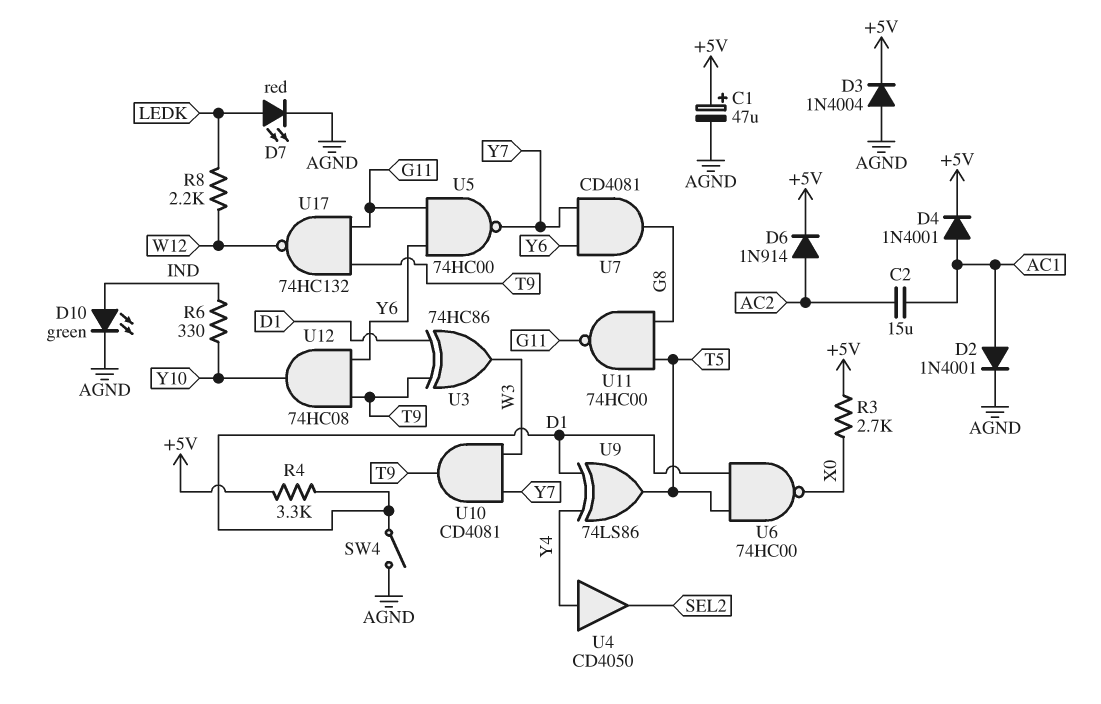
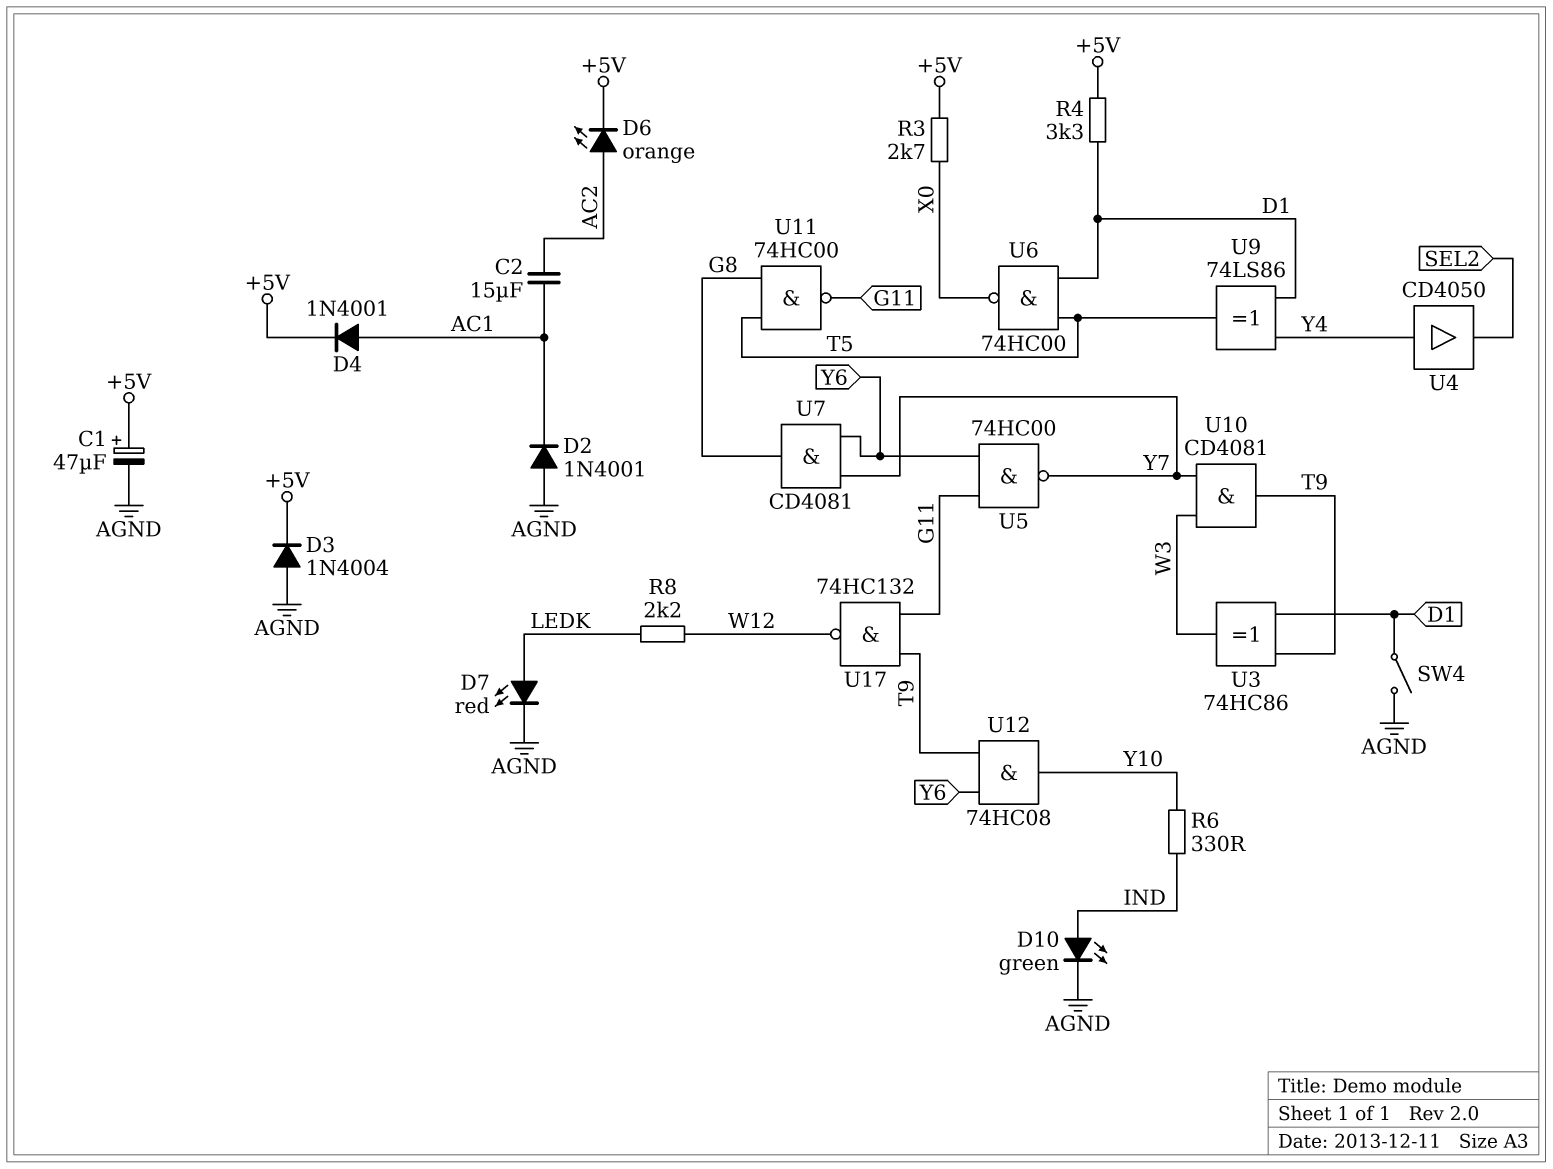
D2: diode 1N4001 (A AC1, K AGND) -> diode 1N4001 (A AGND, K AC1)
D6: diode 1N914 (A AC2, K +5V) -> LED orange (A AC2, K +5V)

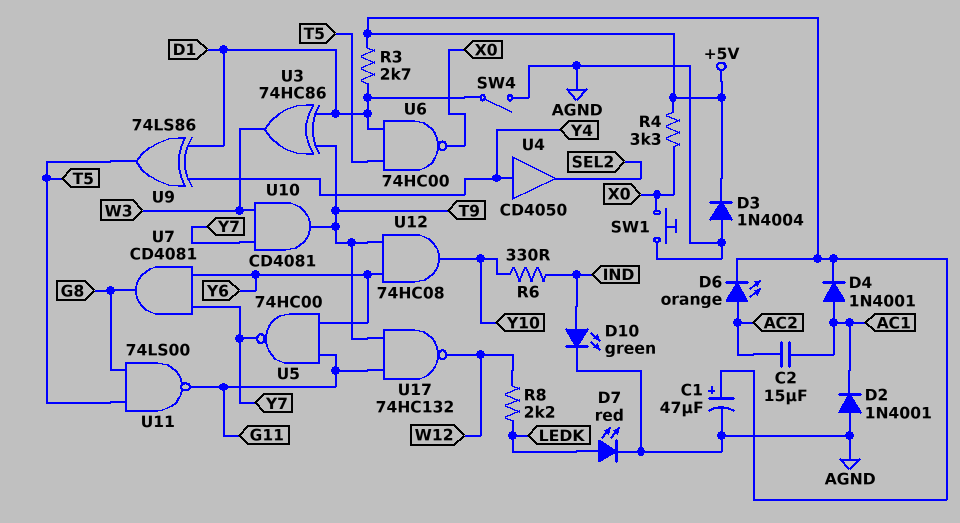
R3: 2.7k (+5V, X0) -> 2.7k (+5V, D1)
R4: 3.3k (+5V, D1) -> 3.3k (+5V, X0)
SW1: none -> button (AGND, X0)
U11: NAND 74HC00 (in G8, in T5, out G11) -> NAND 74LS00 (in G8, in T5, out G11)

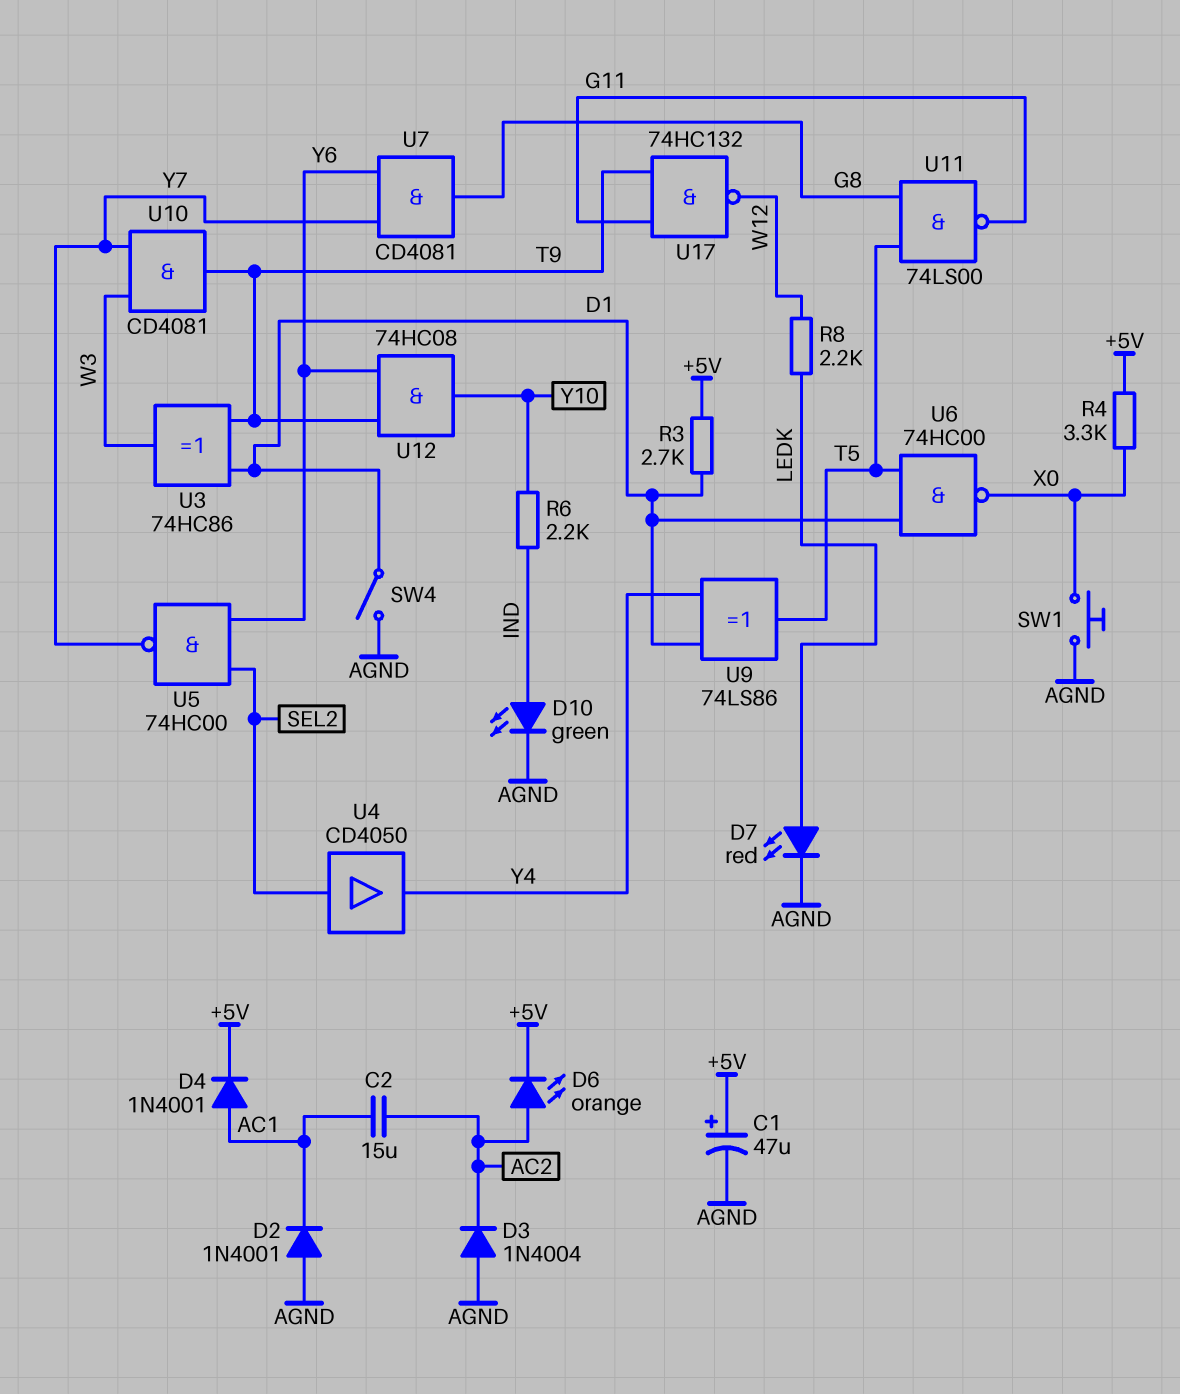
D3: diode 1N4004 (A AGND, K +5V) -> diode 1N4004 (A AGND, K AC2)
R6: 330 (IND, Y10) -> 2.2k (IND, Y10)
U4: buffer CD4050 (in Y4, out SEL2) -> buffer CD4050 (in SEL2, out Y4)
U5: NAND 74HC00 (in G11, in Y6, out Y7) -> NAND 74HC00 (in SEL2, in Y6, out Y7)

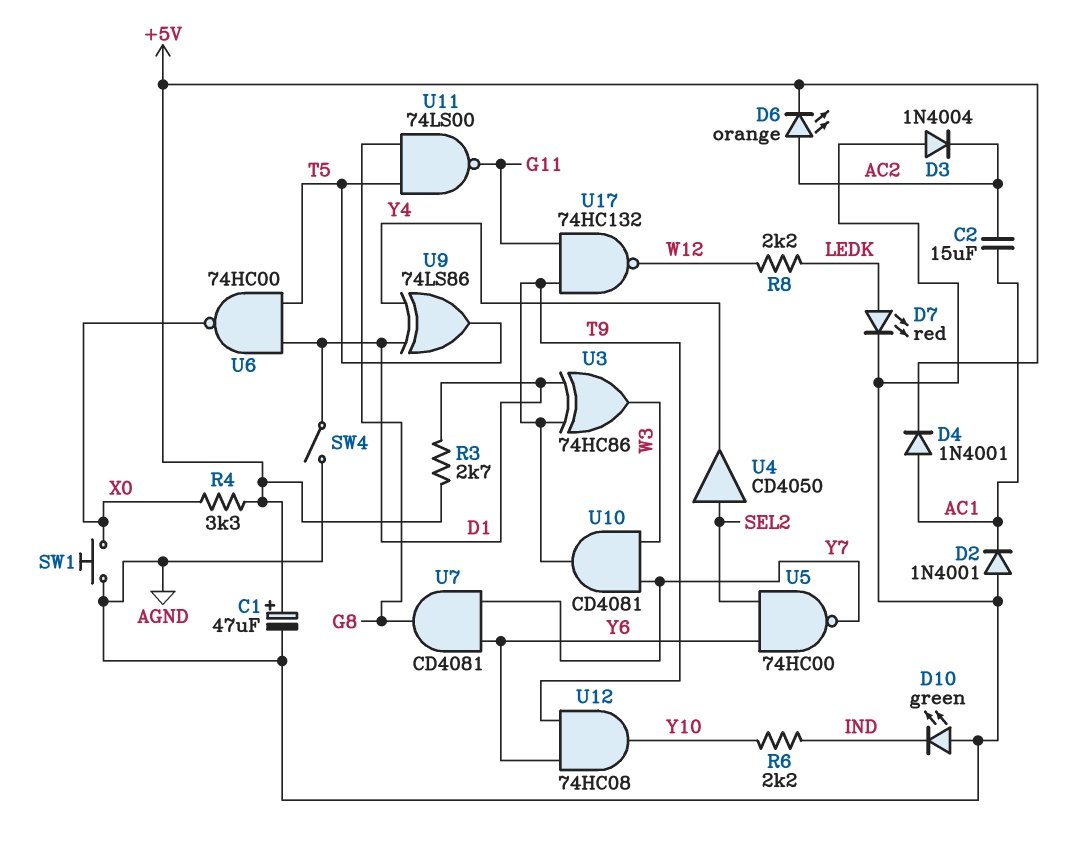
D10: LED green (A IND, K AGND) -> LED green (A AGND, K IND)

